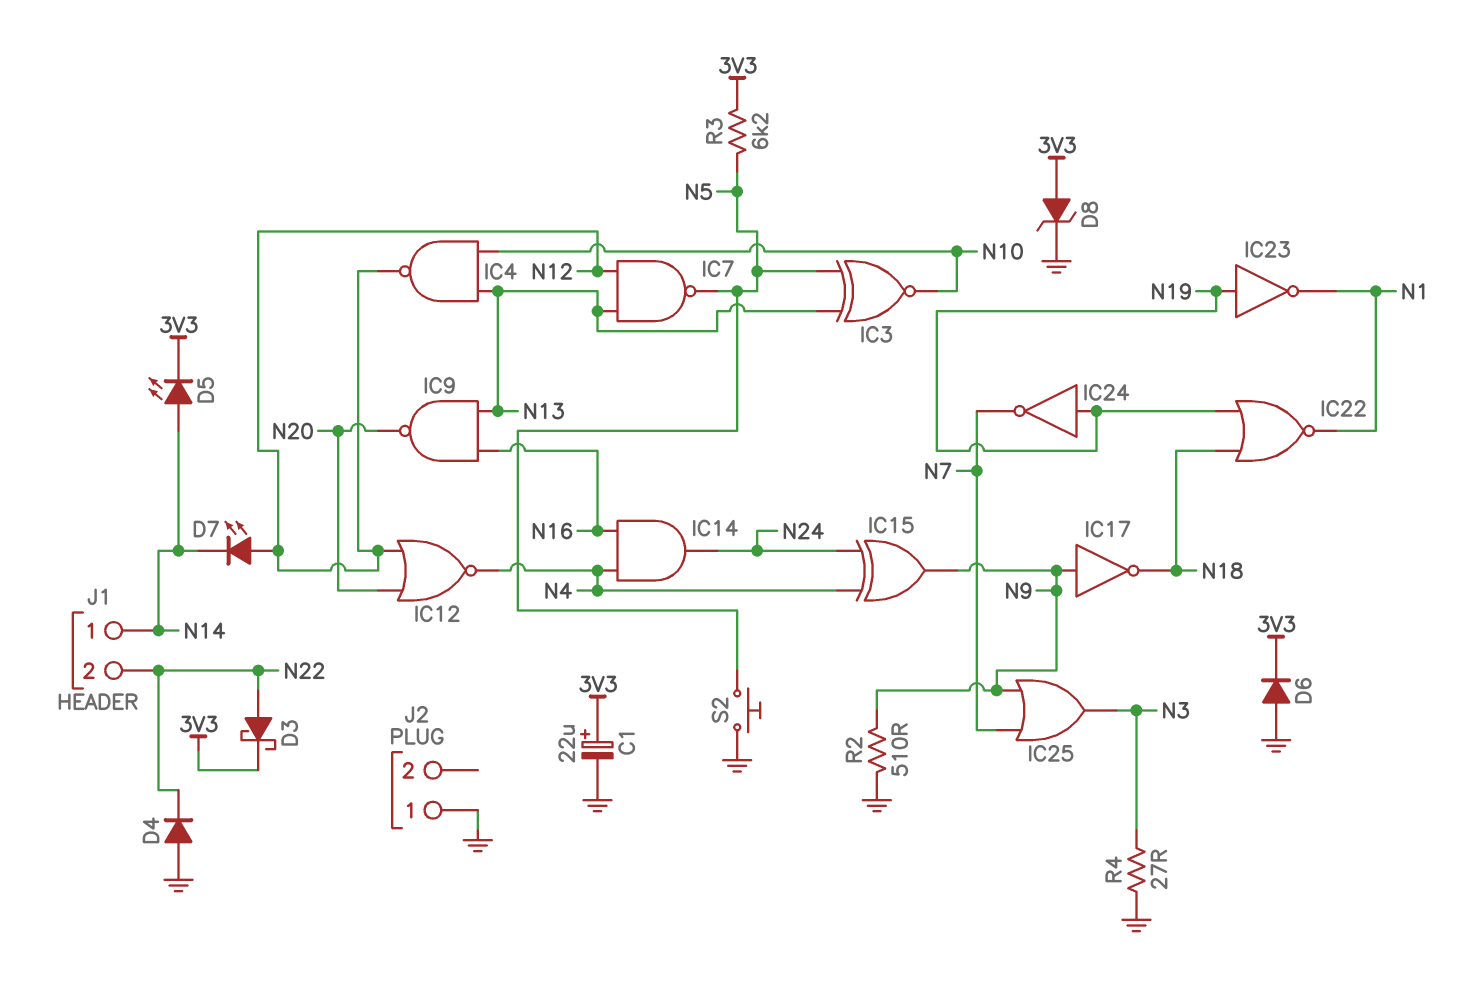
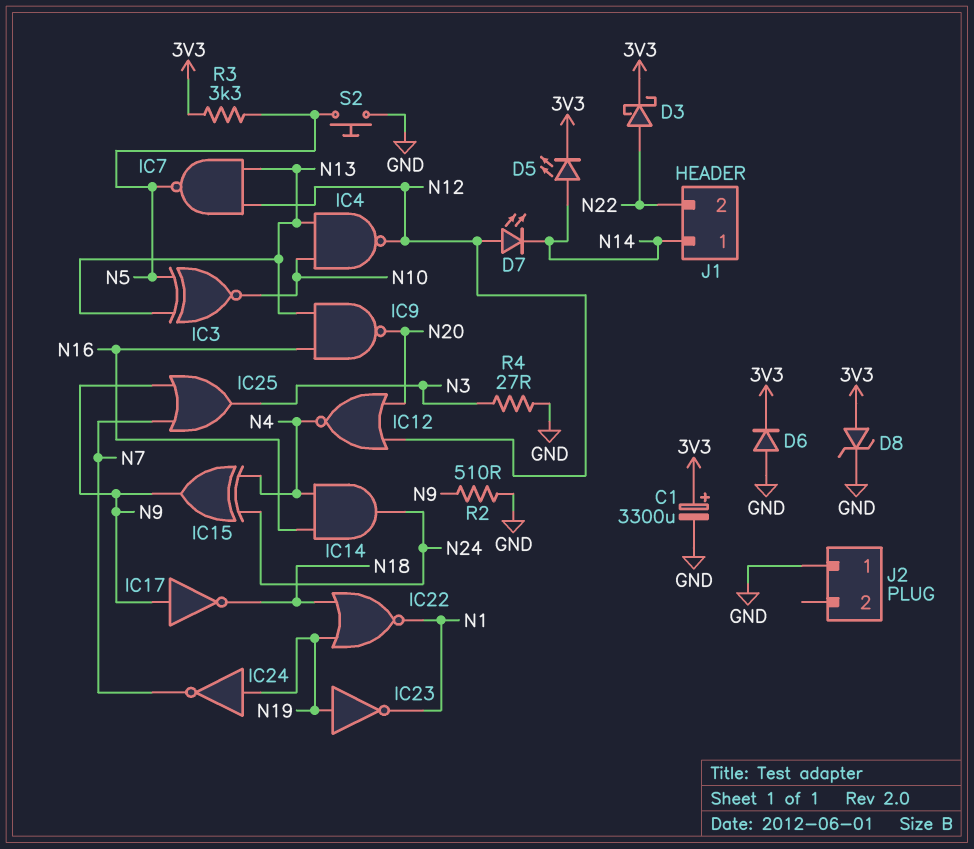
C1: 22uF (plus 3V3, minus GND) -> 3300uF (plus 3V3, minus GND)
D4: diode (A GND, K N22) -> none
R3: 6.2k (3V3, N5) -> 3.3k (3V3, N5)

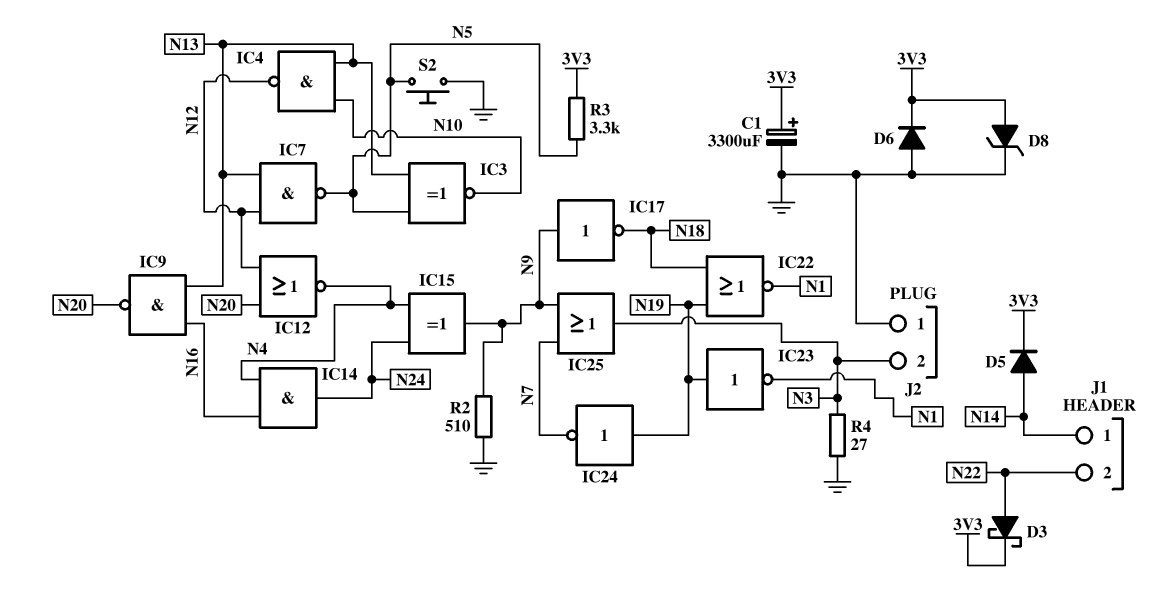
D5: LED (A N14, K 3V3) -> diode (A N14, K 3V3)
D7: LED (A N12, K N14) -> none
J2 pin 2: none -> N3

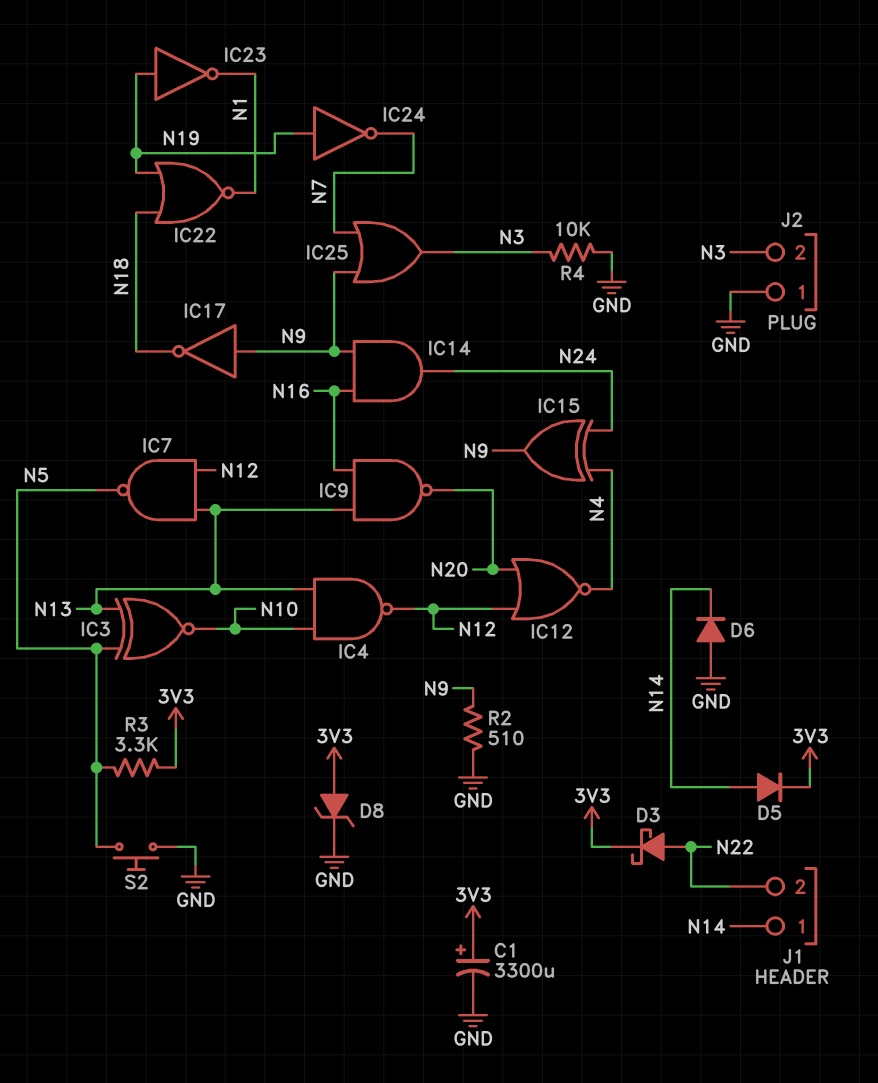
D6: diode (A GND, K 3V3) -> diode (A GND, K N14)
IC14: AND (in N4, in N16, out N24) -> AND (in N9, in N16, out N24)
R4: 27 (GND, N3) -> 10k (GND, N3)

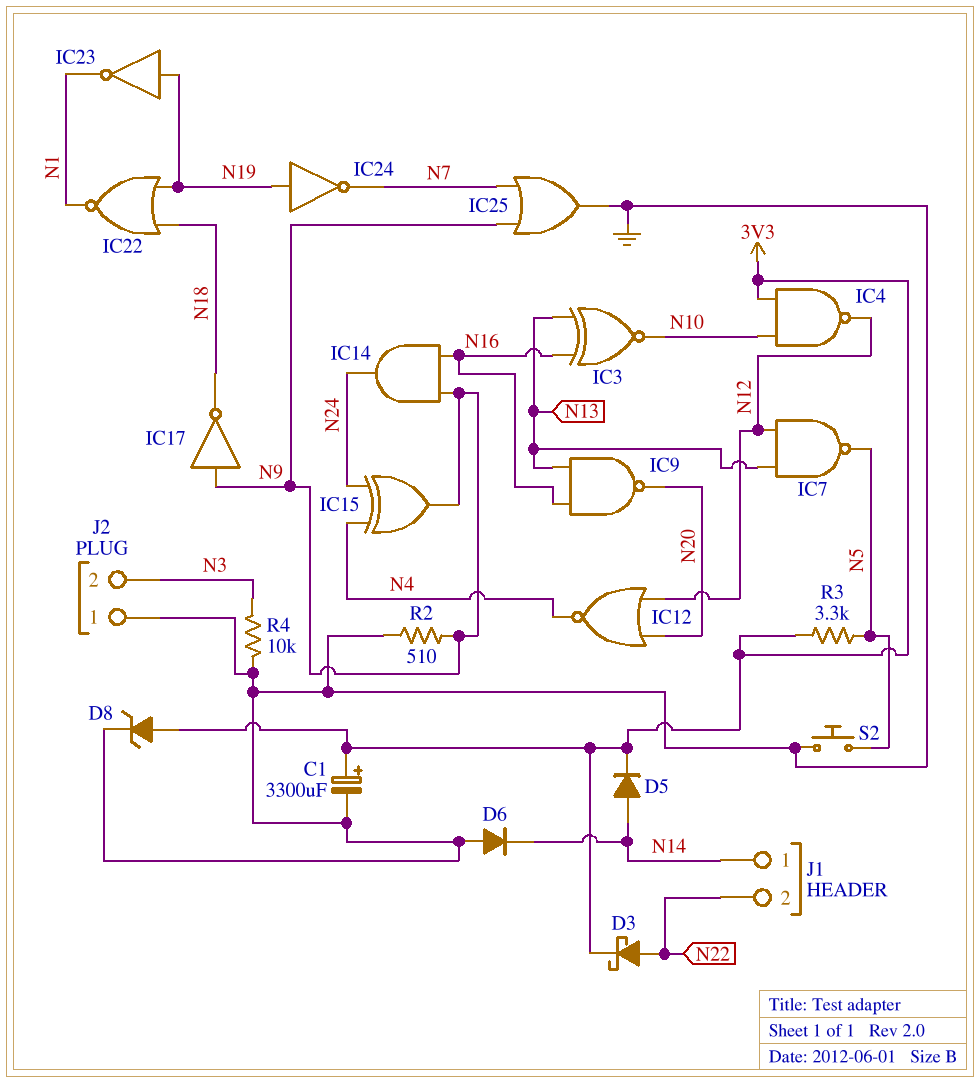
IC3: XNOR (in N5, in N13, out N10) -> XNOR (in N13, in N16, out N10)
IC4: NAND (in N10, in N13, out N12) -> NAND (in 3V3, in N10, out N12)
IC25: OR (in N7, in N9, out N3) -> OR (in N7, in N9, out GND)

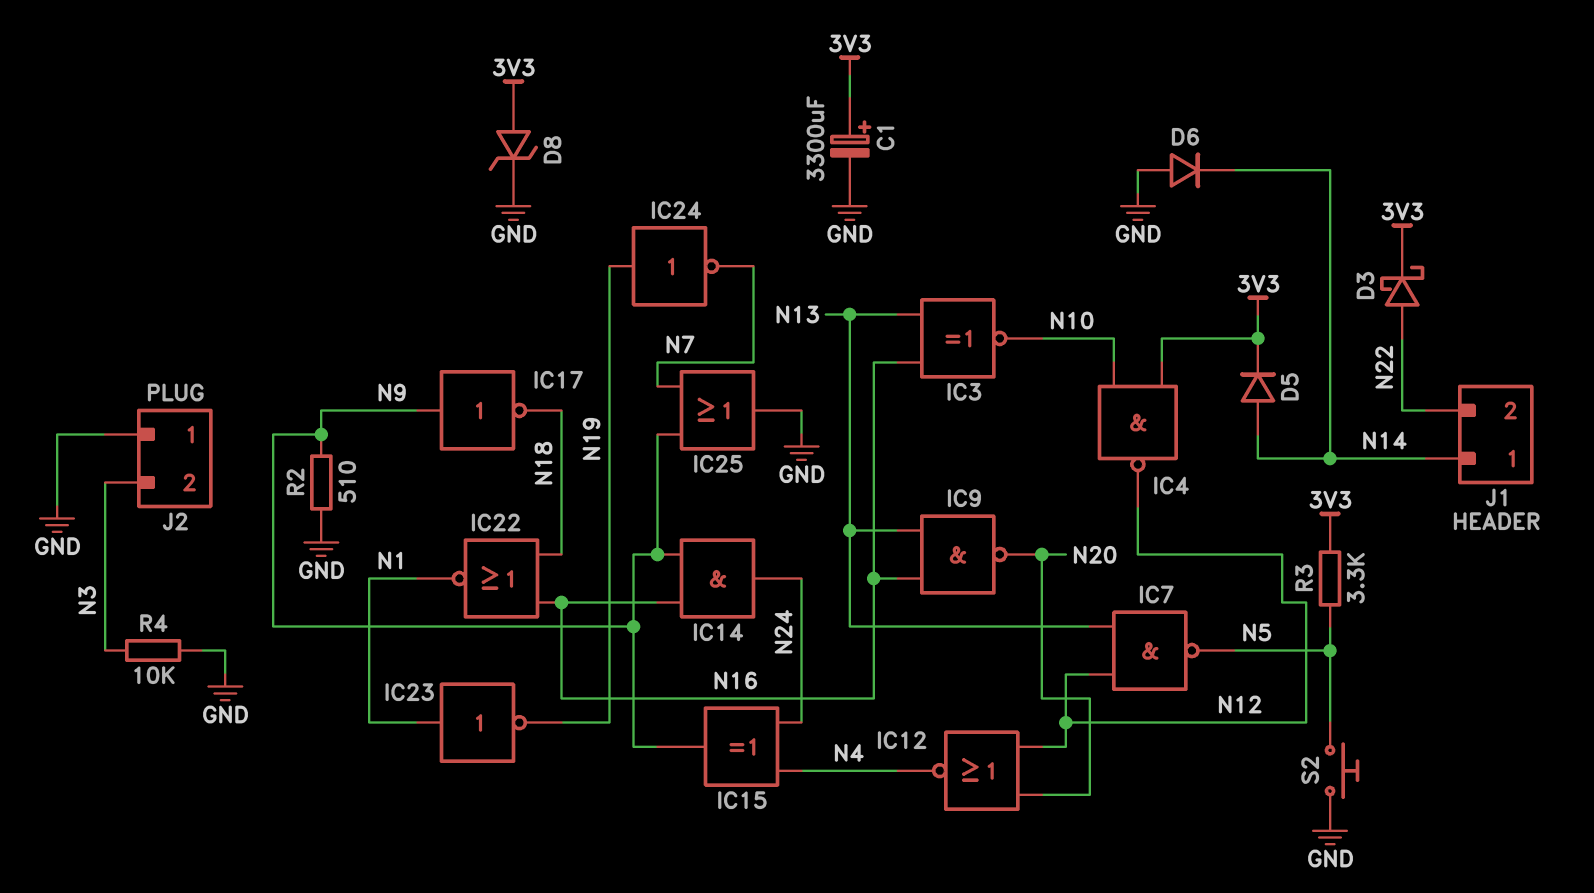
IC22: NOR (in N18, in N19, out N1) -> NOR (in N16, in N18, out N1)
IC23: NOT (in N19, out N1) -> NOT (in N1, out N19)

